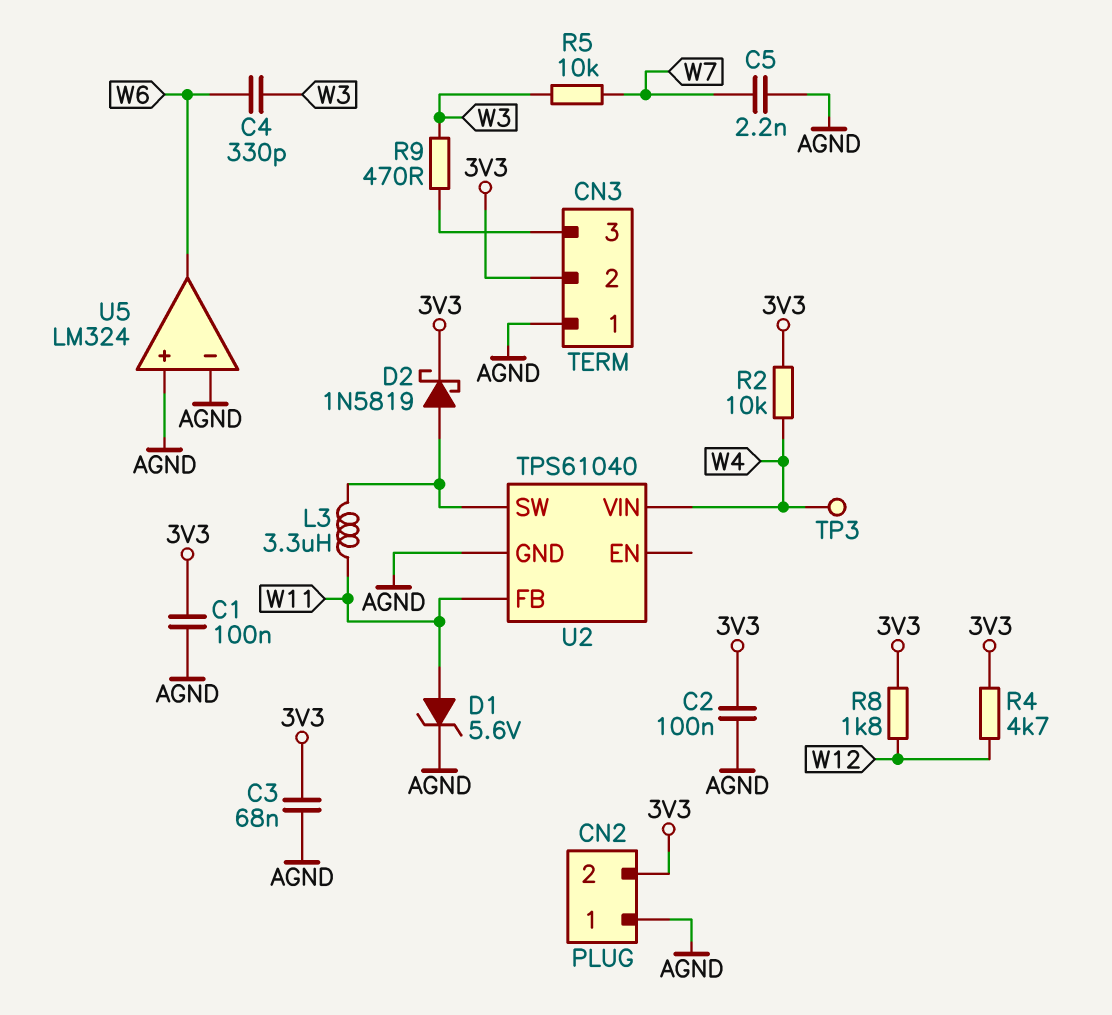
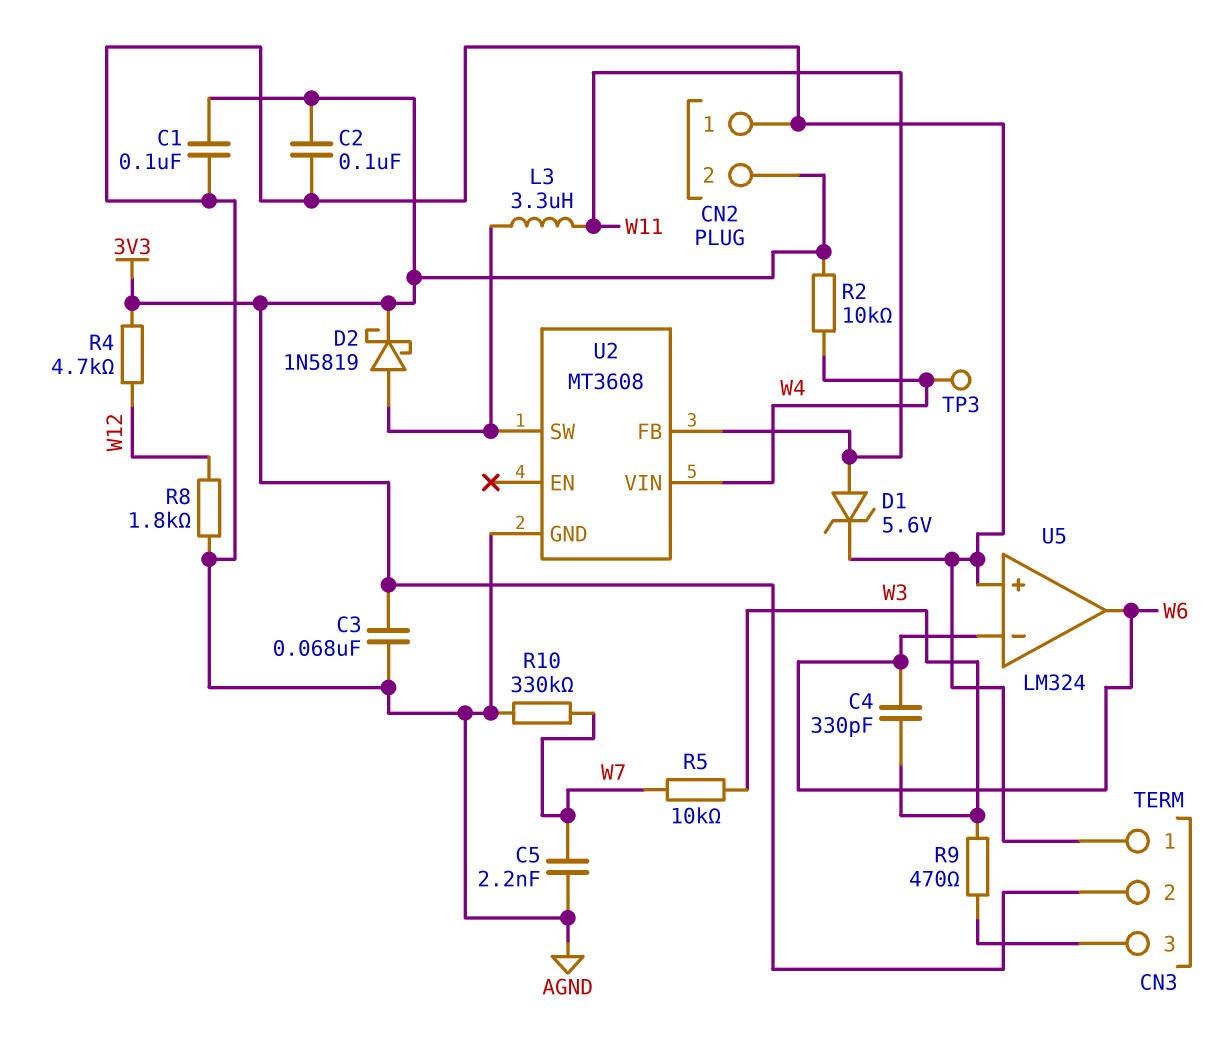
R8: 1.8k (3V3, W12) -> 1.8k (AGND, W12)
R10: none -> 330k (AGND, W7)
U2: TPS61040 -> MT3608
U5 pin in-: AGND -> W6

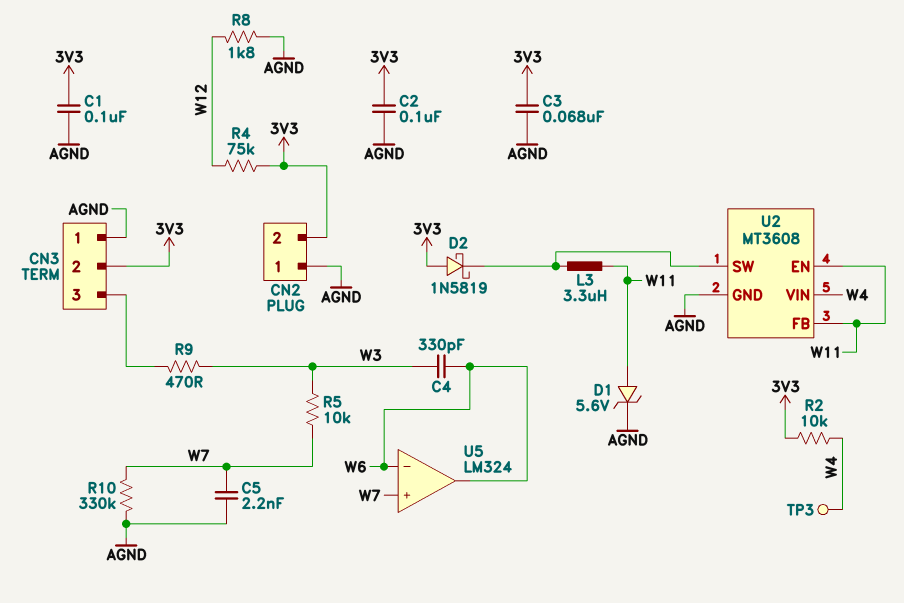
D2: schottky 1N5819 (A U2/SW, K 3V3) -> schottky 1N5819 (A 3V3, K U2/SW)
R4: 4.7k (3V3, W12) -> 75k (3V3, W12)
U2 pin EN: none -> W11
U5 pin in+: AGND -> W7

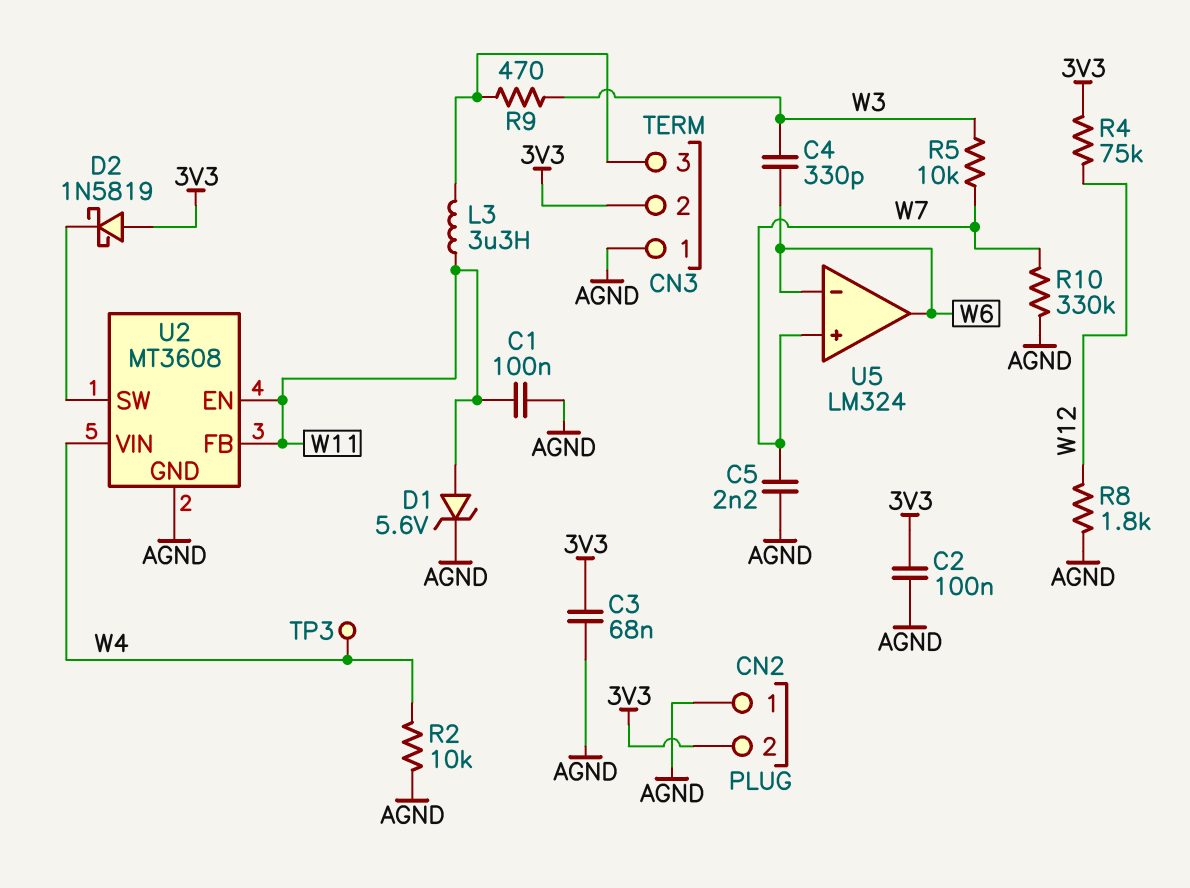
C1: 100nF (3V3, AGND) -> 100nF (AGND, W11)
L3: 3.3uH (U2/SW, W11) -> 3.3uH (CN3/3, W11)
R2: 10k (3V3, W4) -> 10k (AGND, W4)

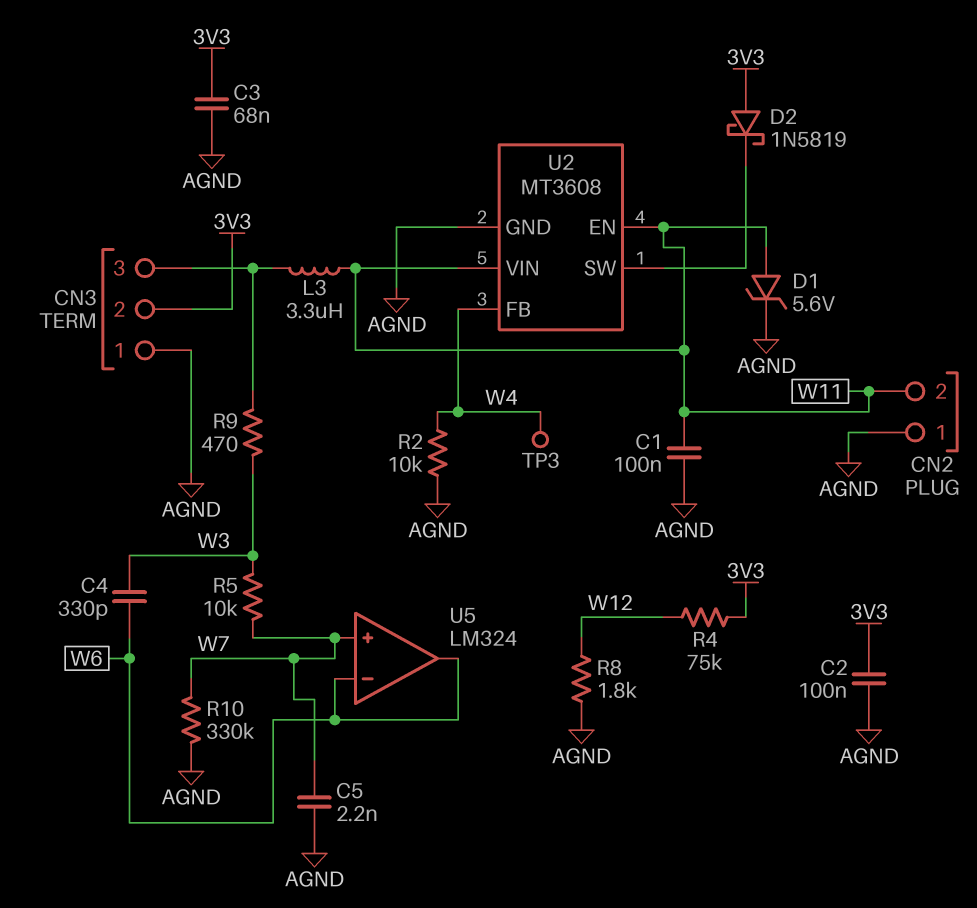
CN2 pin 2: 3V3 -> W11
U2 pin FB: W11 -> W4
U2 pin VIN: W4 -> W11

